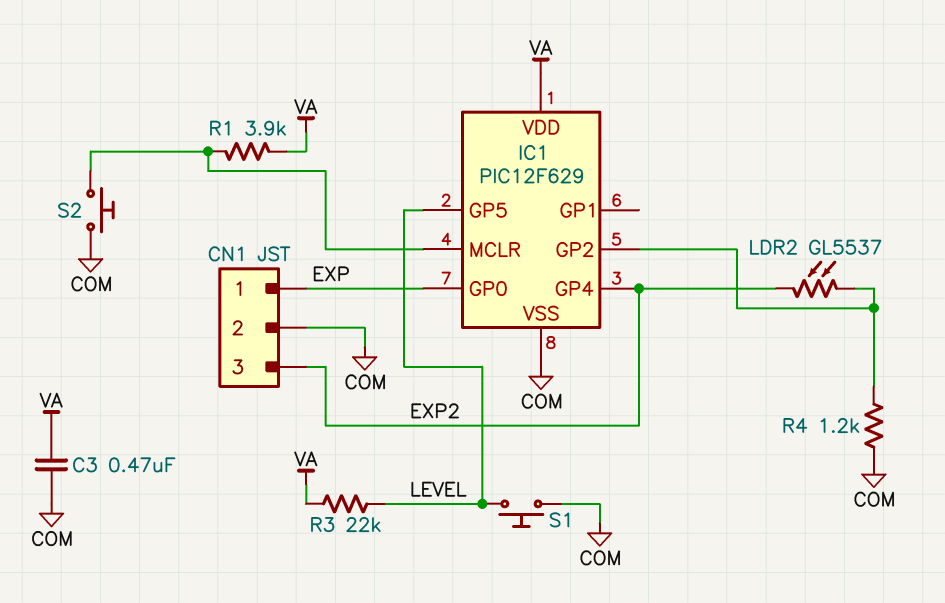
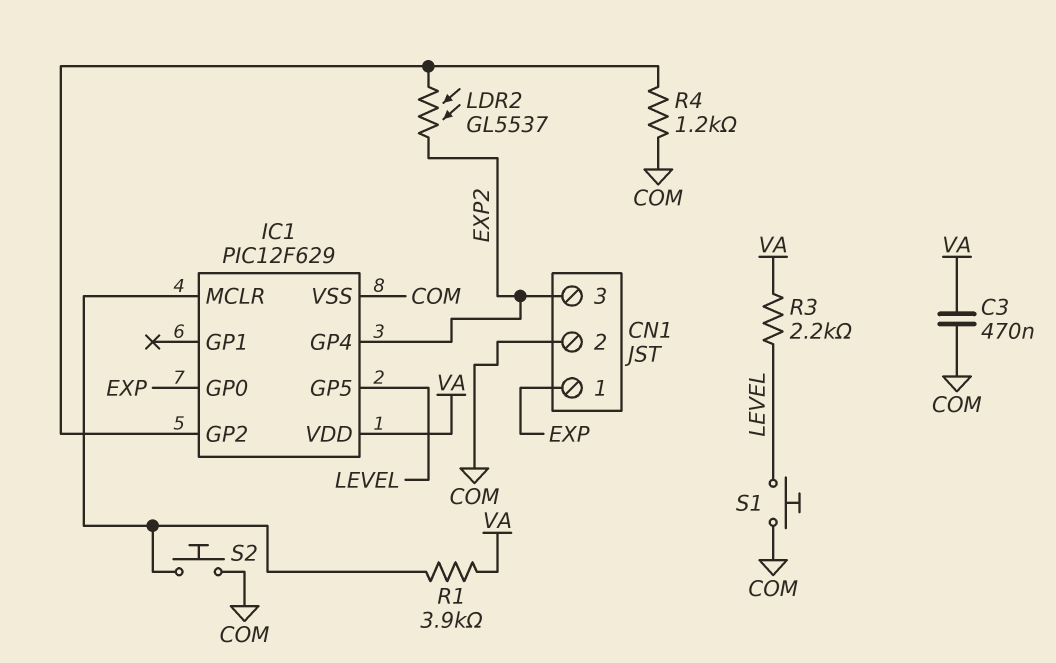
R3: 22k (LEVEL, VA) -> 2.2k (LEVEL, VA)

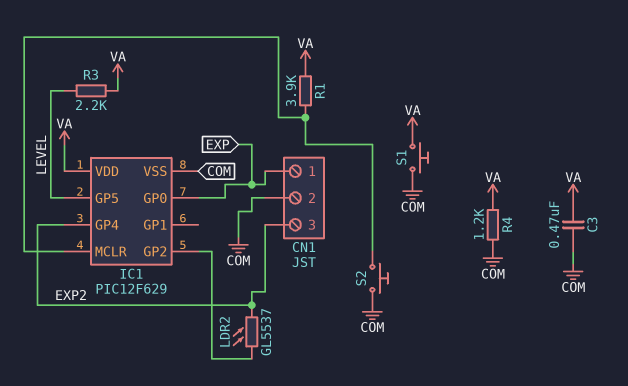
R4: 1.2k (COM, IC1/GP2) -> 1.2k (COM, VA)
S1: button (COM, LEVEL) -> button (COM, VA)

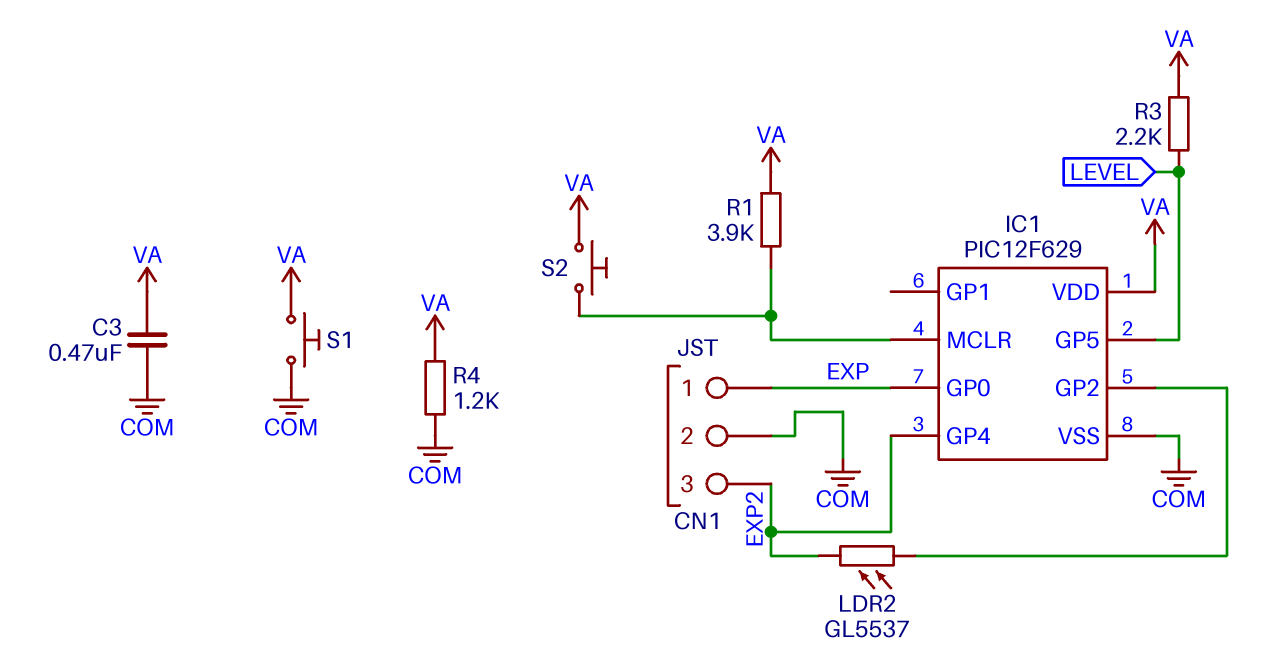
S2: button (COM, IC1/MCLR) -> button (IC1/MCLR, VA)

